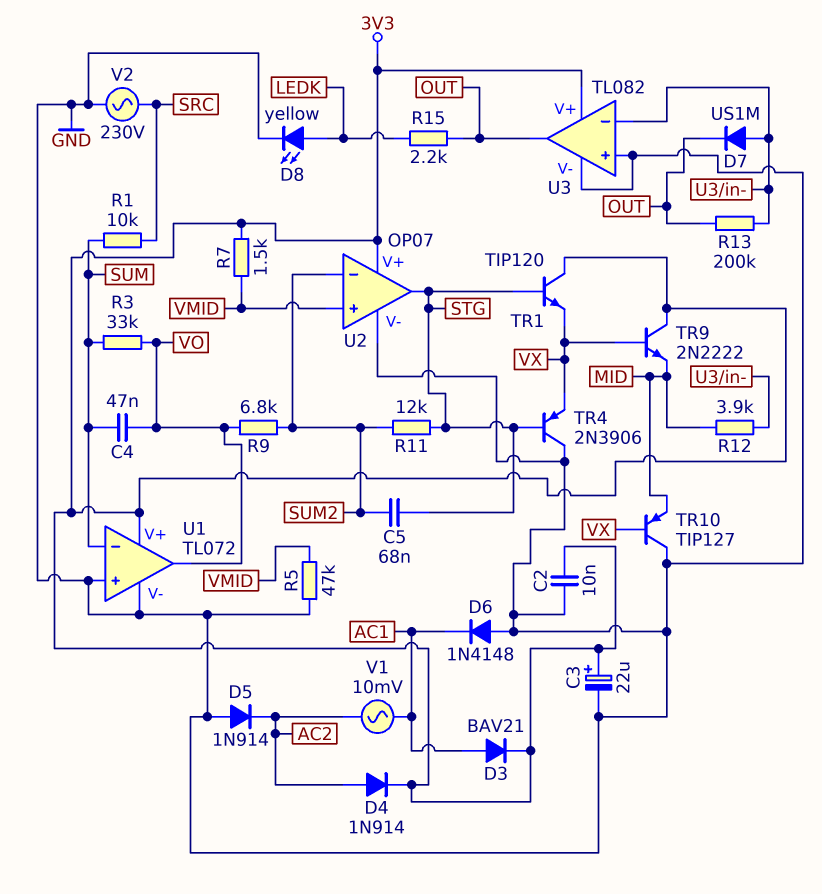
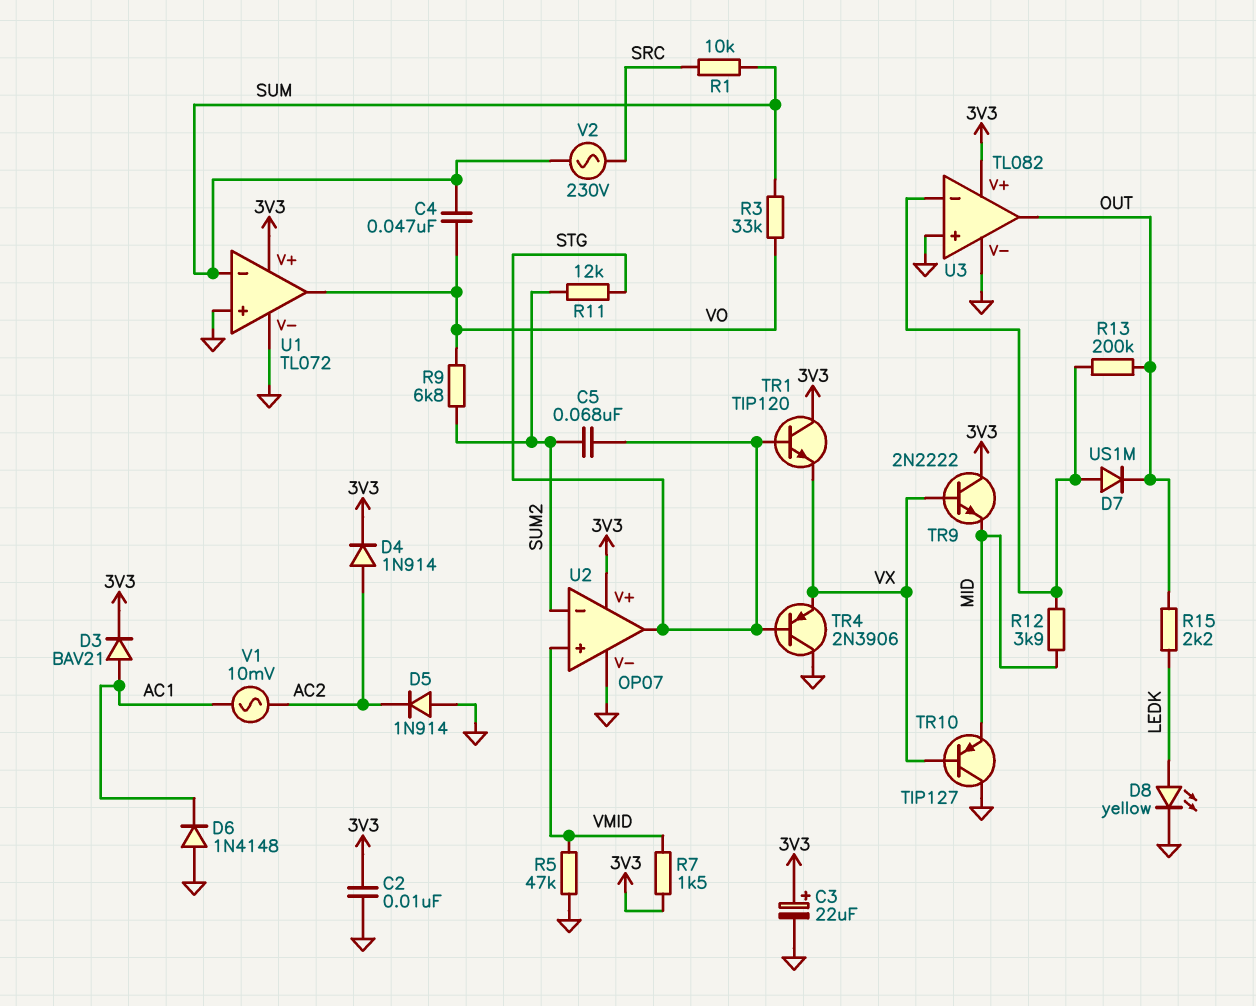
V2: AC 230V (GND, SRC) -> AC 230V (SRC, SUM)

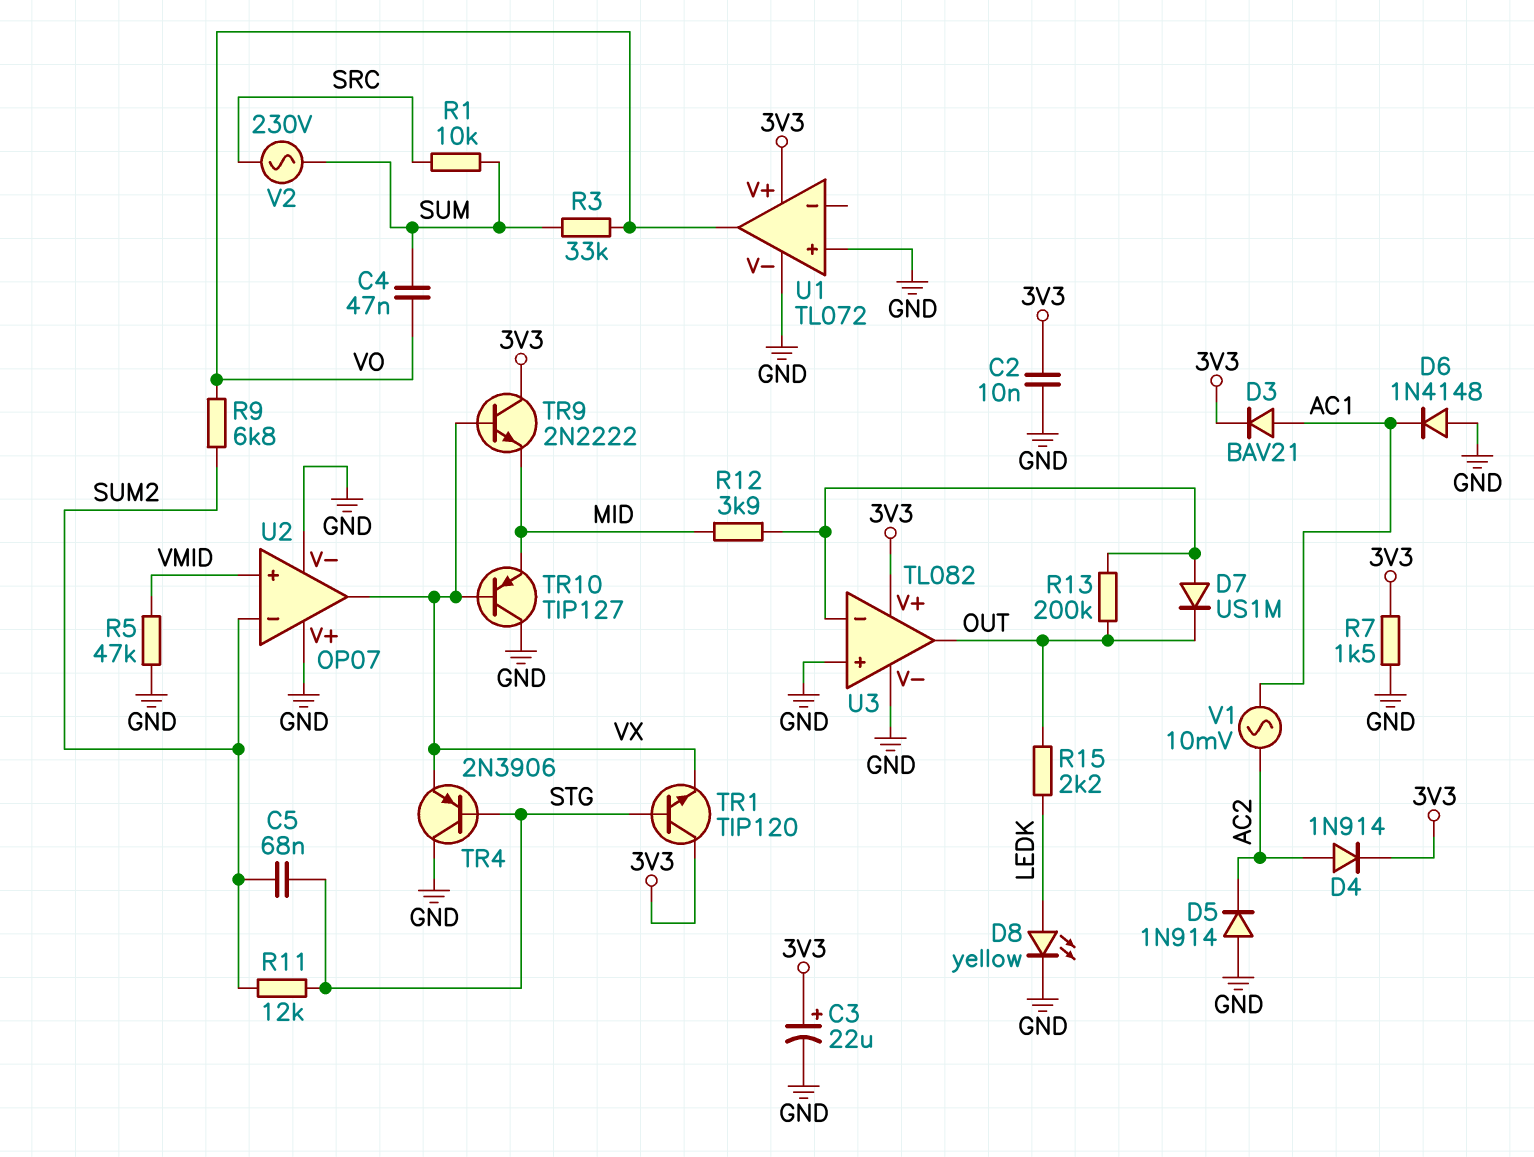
R7: 1.5k (3V3, VMID) -> 1.5k (3V3, GND)
U1 pin in-: SUM -> none
U2 pin V+: 3V3 -> GND
U2 pin out: STG -> VX

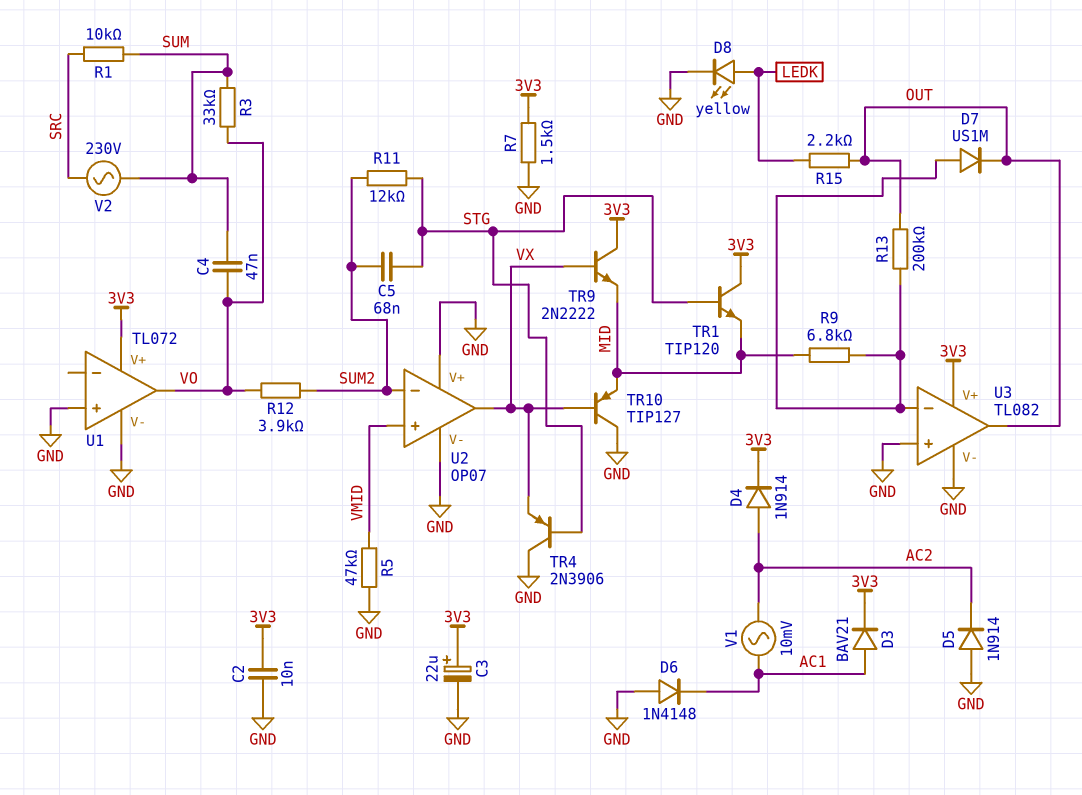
R9: 6.8k (SUM2, VO) -> 6.8k (MID, U3/in-)
R12: 3.9k (MID, U3/in-) -> 3.9k (SUM2, VO)
TR1: NPN TIP120 (B STG, C 3V3, E VX) -> NPN TIP120 (B STG, C 3V3, E MID)

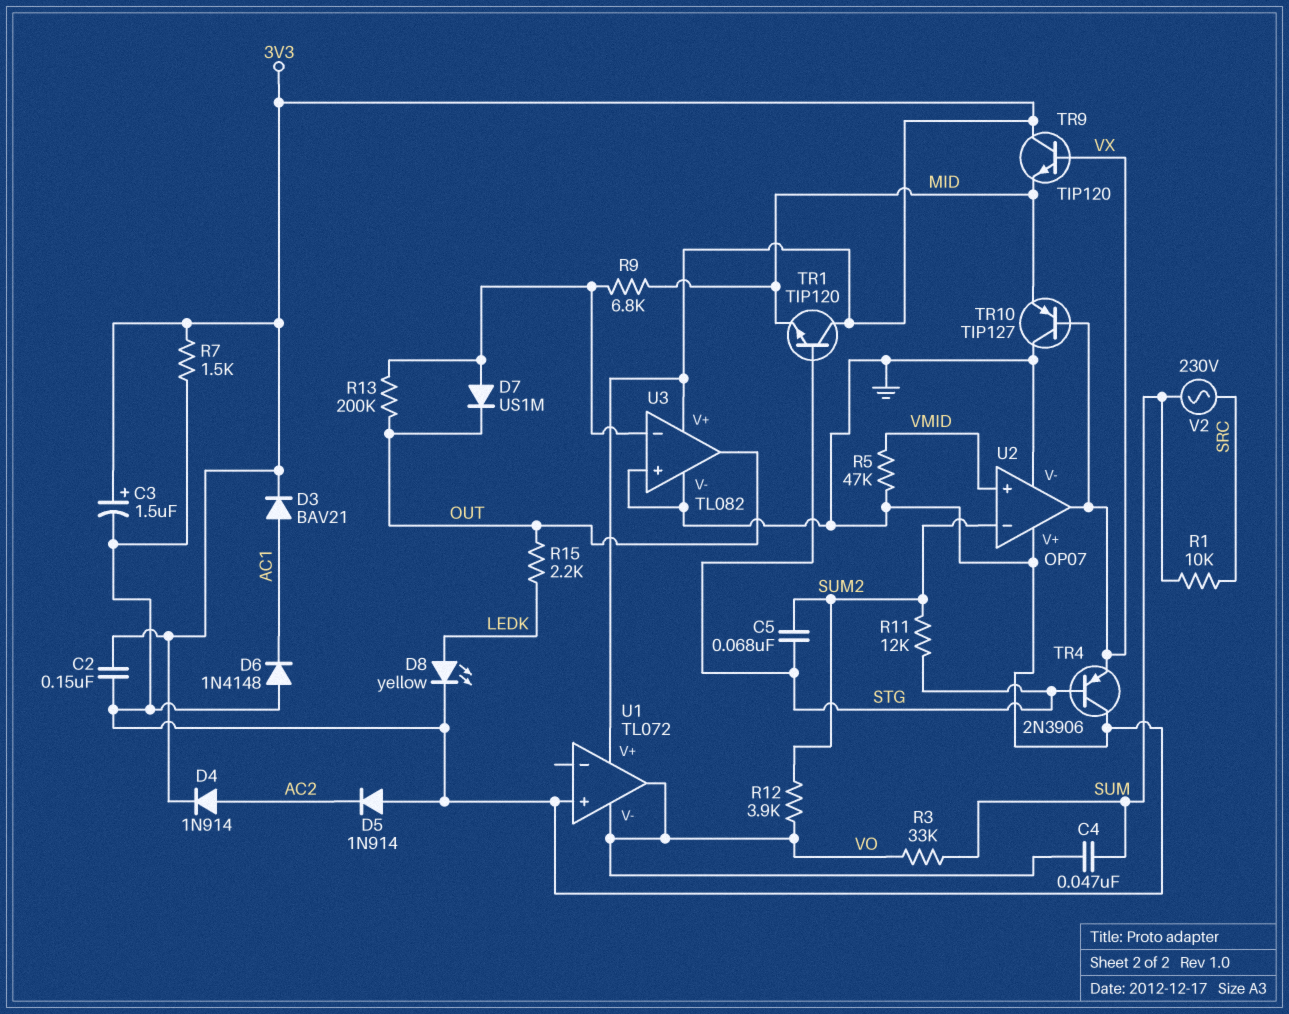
C2: 10nF (3V3, GND) -> 150nF (3V3, GND)
C3: 22uF (plus 3V3, minus GND) -> 1.5uF (plus 3V3, minus GND)
TR9: NPN 2N2222 (B VX, C 3V3, E MID) -> NPN TIP120 (B VX, C 3V3, E MID)
U1 pin V-: GND -> VO
V1: AC 10mV (AC1, AC2) -> none

